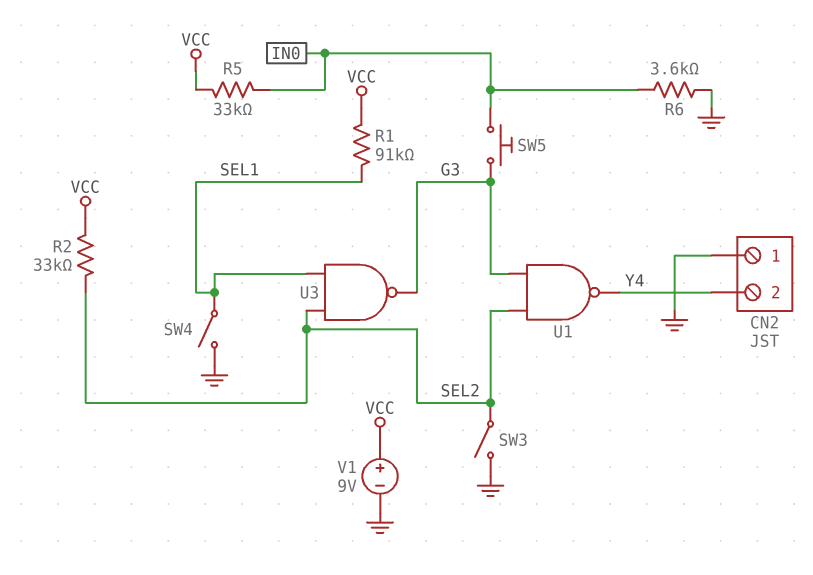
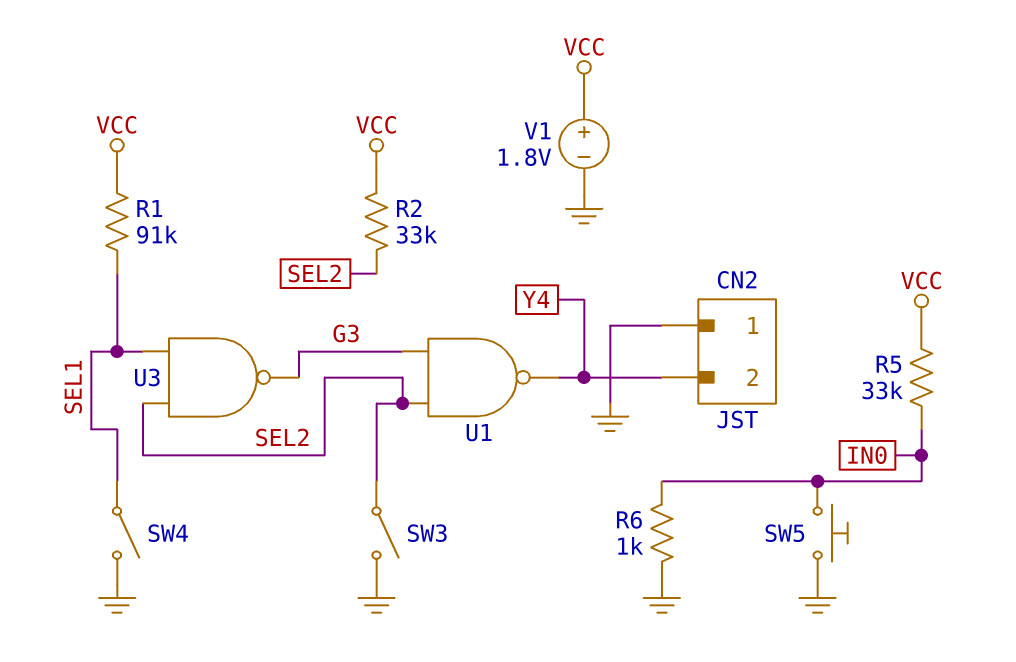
R6: 3.6k (GND, IN0) -> 1k (GND, IN0)
SW5: button (G3, IN0) -> button (GND, IN0)
V1: 9V (plus VCC, minus GND) -> 1.8V (plus VCC, minus GND)

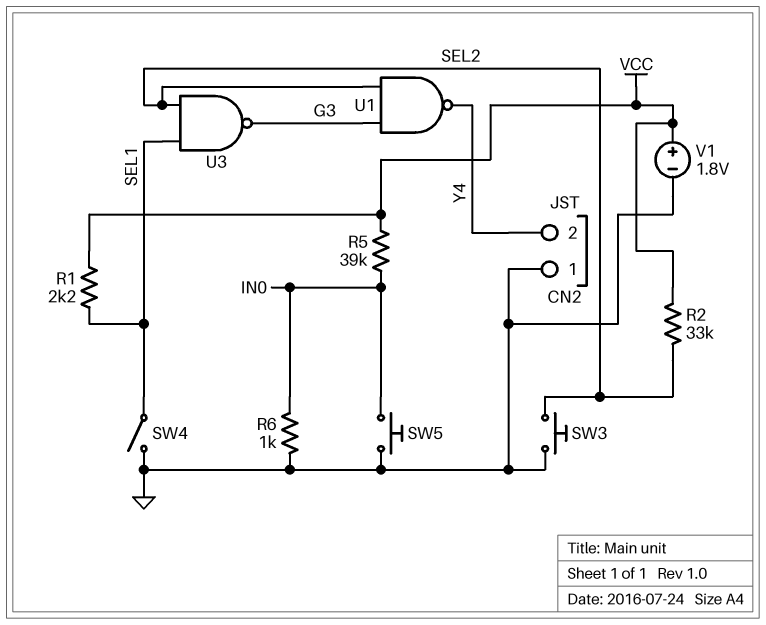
R1: 91k (SEL1, VCC) -> 2.2k (SEL1, VCC)
R5: 33k (IN0, VCC) -> 39k (IN0, VCC)
SW3: switch (GND, SEL2) -> button (GND, SEL2)

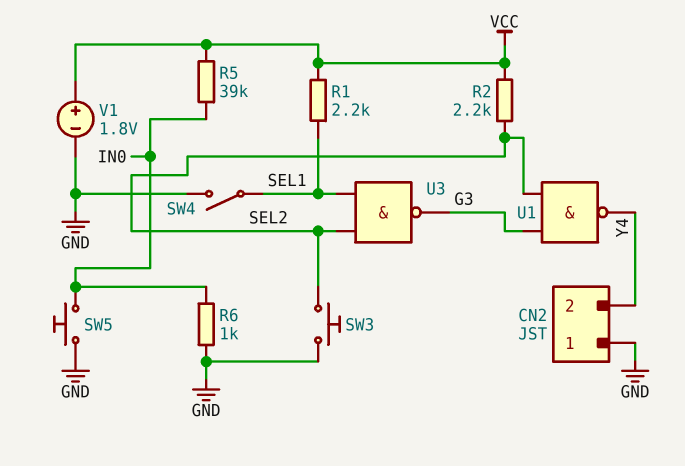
R2: 33k (SEL2, VCC) -> 2.2k (SEL2, VCC)

